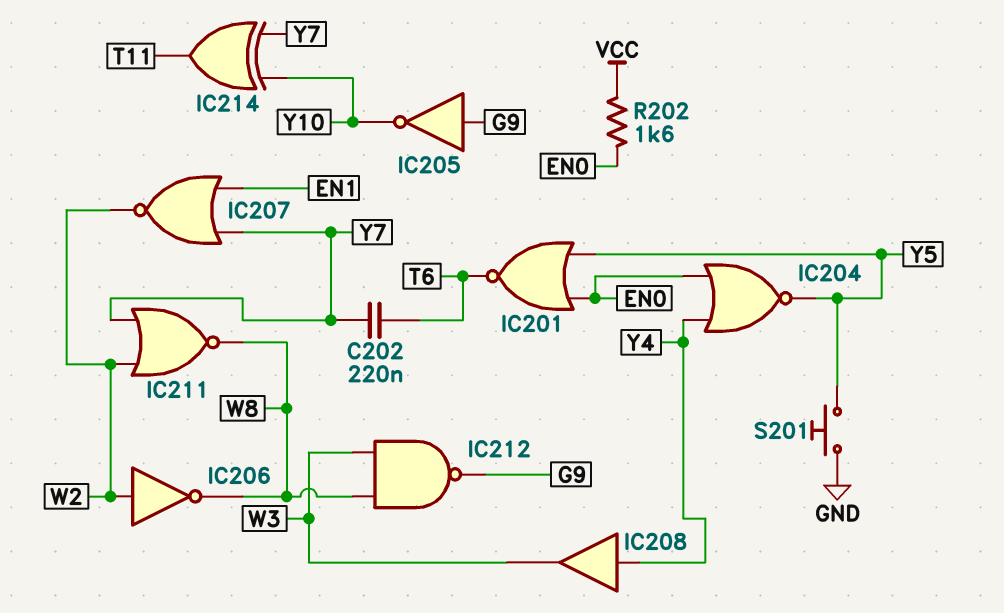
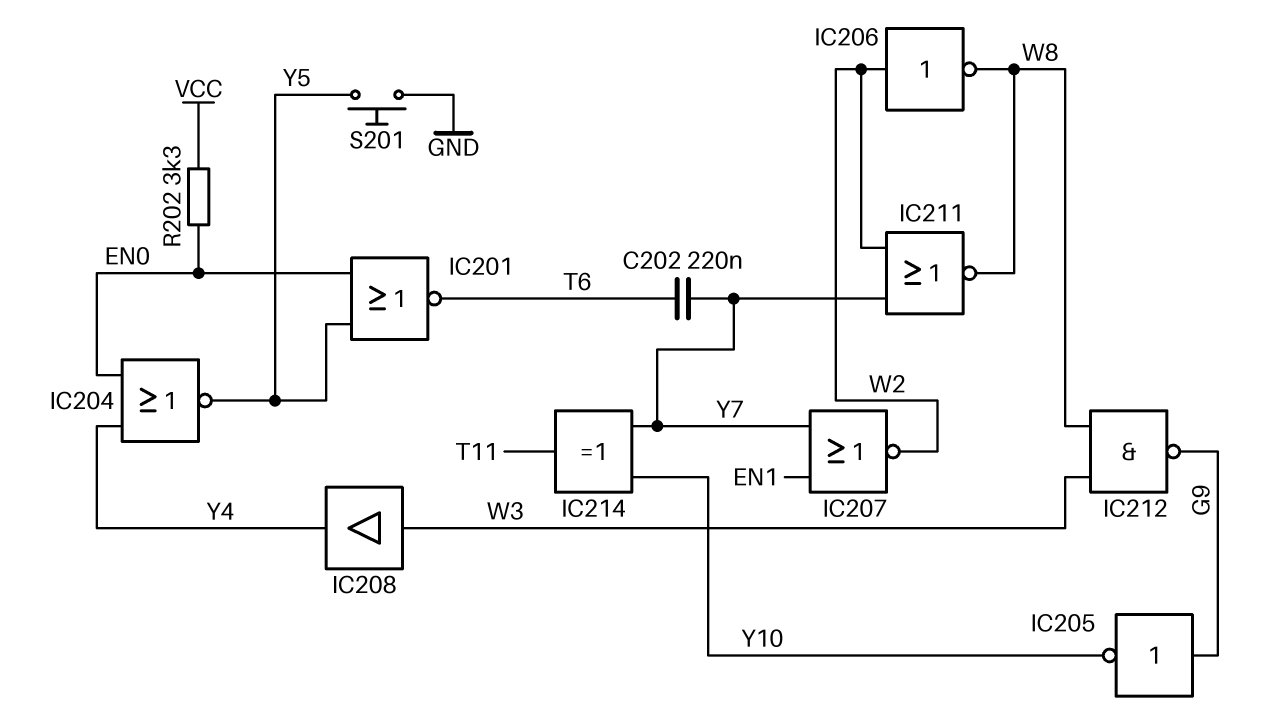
IC208: buffer (in Y4, out W3) -> buffer (in W3, out Y4)
R202: 1.6k (EN0, VCC) -> 3.3k (EN0, VCC)

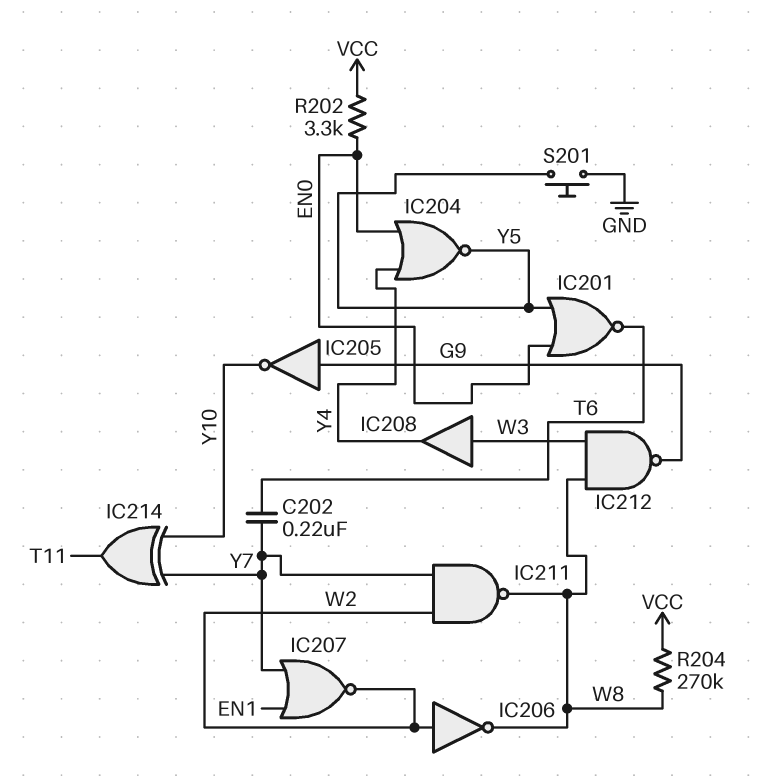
IC211: NOR (in W2, in Y7, out W8) -> NAND (in W2, in Y7, out W8)
R204: none -> 270k (VCC, W8)

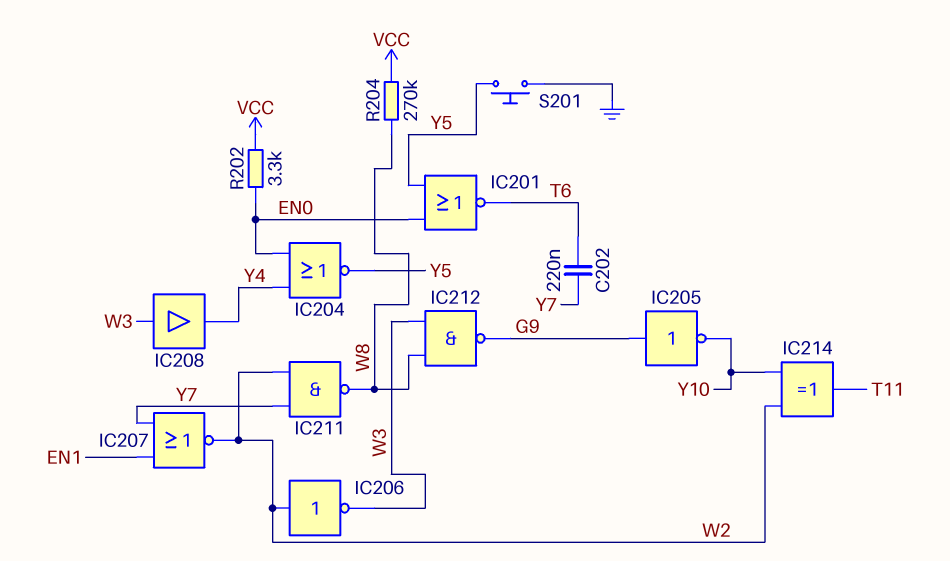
IC206: NOT (in W2, out W8) -> NOT (in W2, out W3)
IC214: XOR (in Y7, in Y10, out T11) -> XOR (in W2, in Y10, out T11)

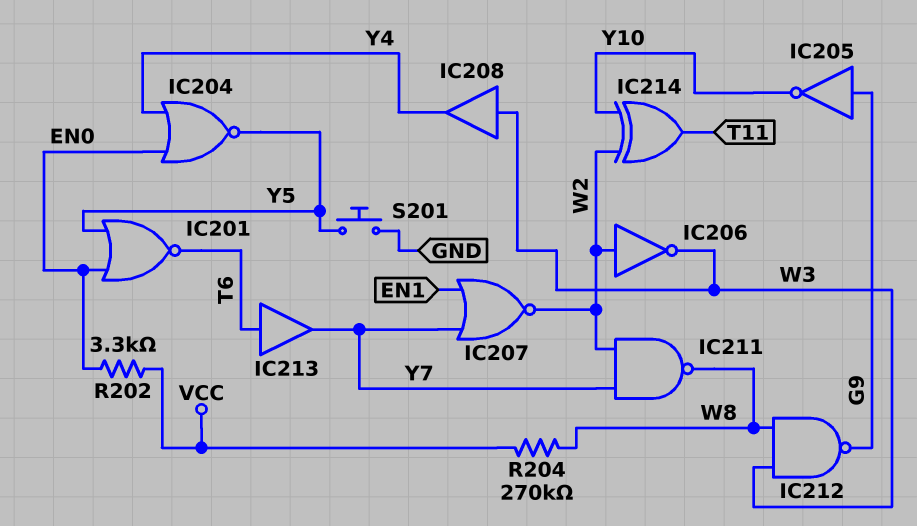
C202: 220nF (T6, Y7) -> none
IC213: none -> buffer (in T6, out Y7)

